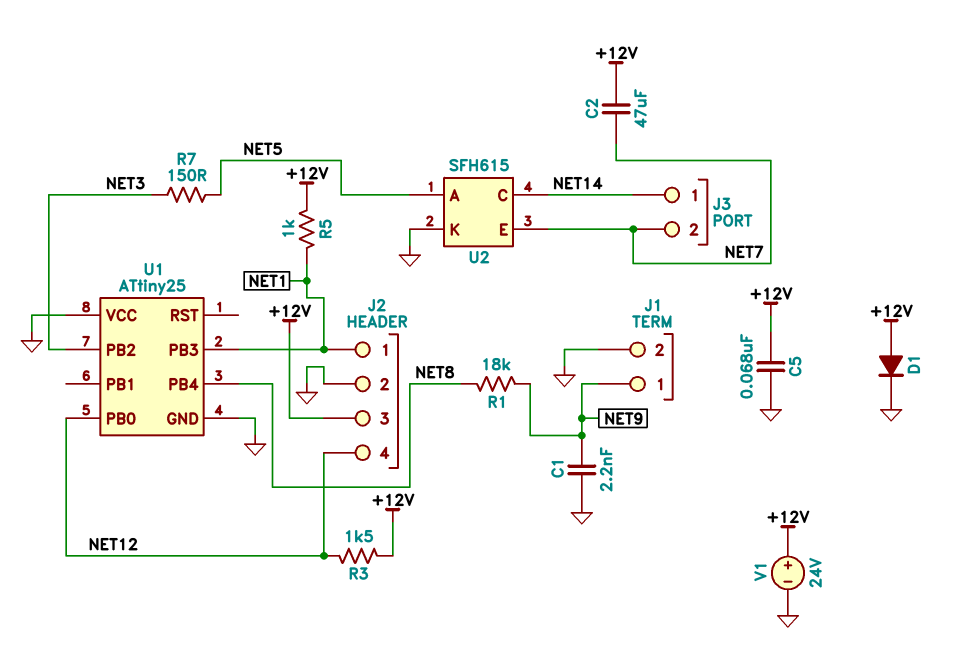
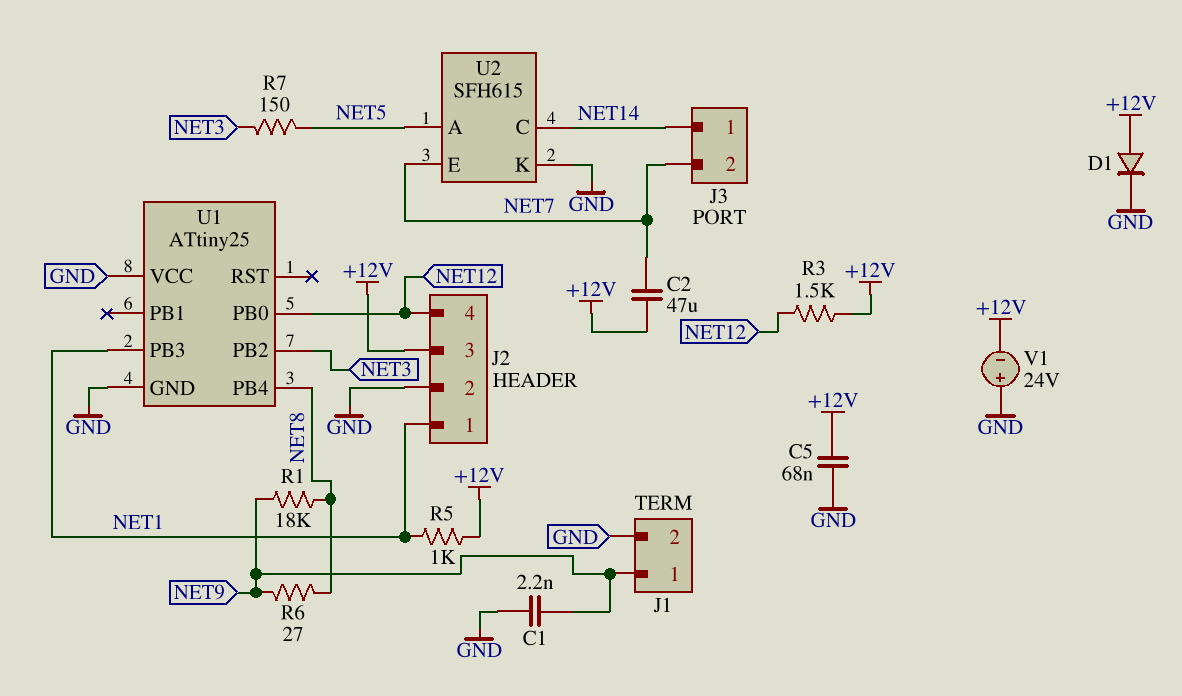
R6: none -> 27 (NET8, NET9)
V1: 24V (plus +12V, minus GND) -> 24V (plus GND, minus +12V)

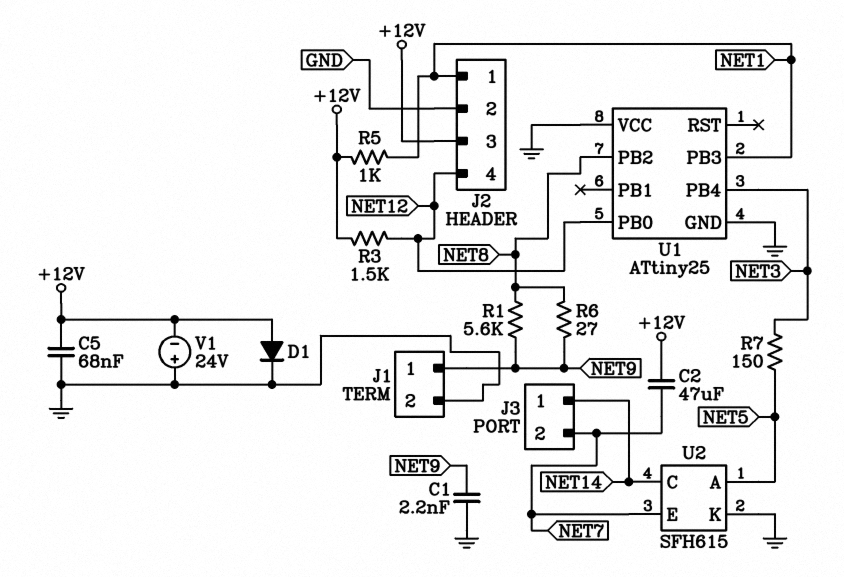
R1: 18k (NET8, NET9) -> 5.6k (NET8, NET9)
U1 pin PB2: NET3 -> NET8
U1 pin PB4: NET8 -> NET3

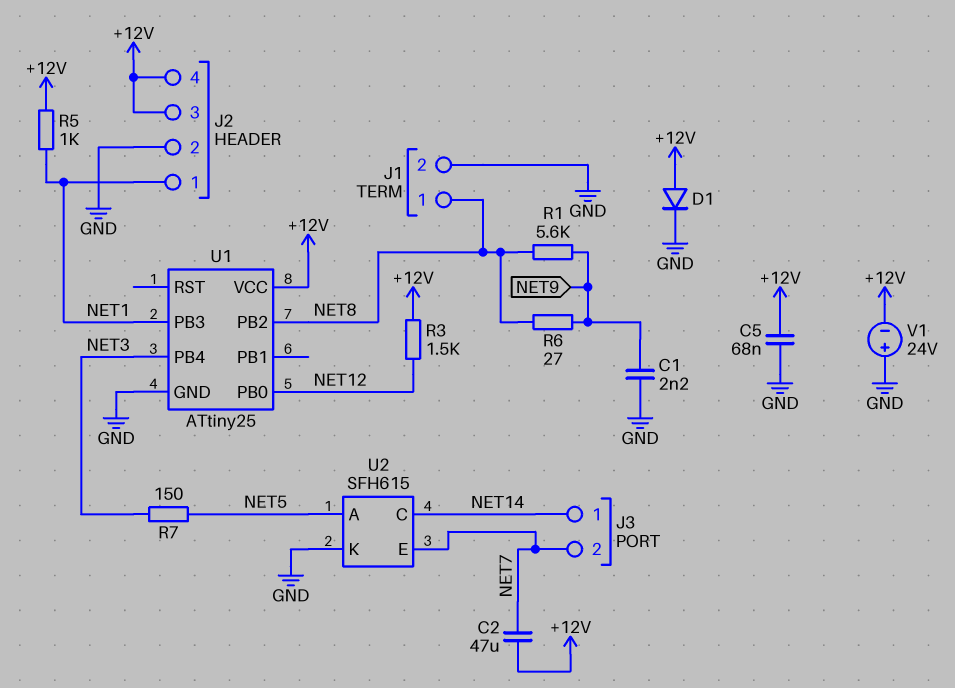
J1 pin 1: NET9 -> NET8
J2 pin 4: NET12 -> +12V
U1 pin VCC: GND -> +12V

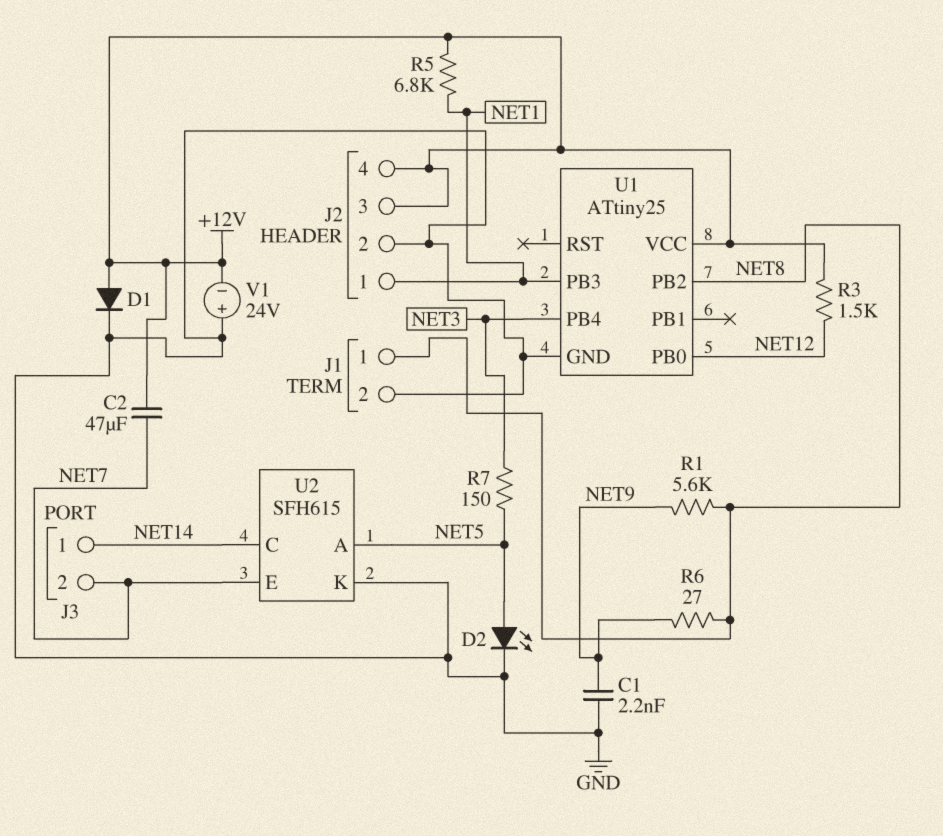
C5: 68nF (+12V, GND) -> none
D2: none -> LED (A NET5, K GND)
R5: 1k (+12V, NET1) -> 6.8k (+12V, NET1)

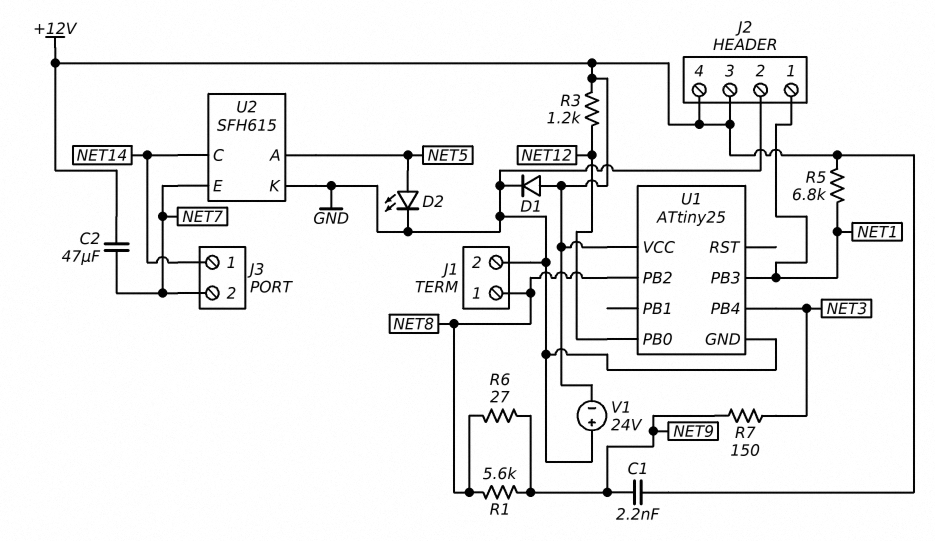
C1: 2.2nF (GND, NET9) -> 2.2nF (+12V, NET9)
R3: 1.5k (+12V, NET12) -> 1.2k (+12V, NET12)
R7: 150 (NET3, NET5) -> 150 (NET3, NET9)

